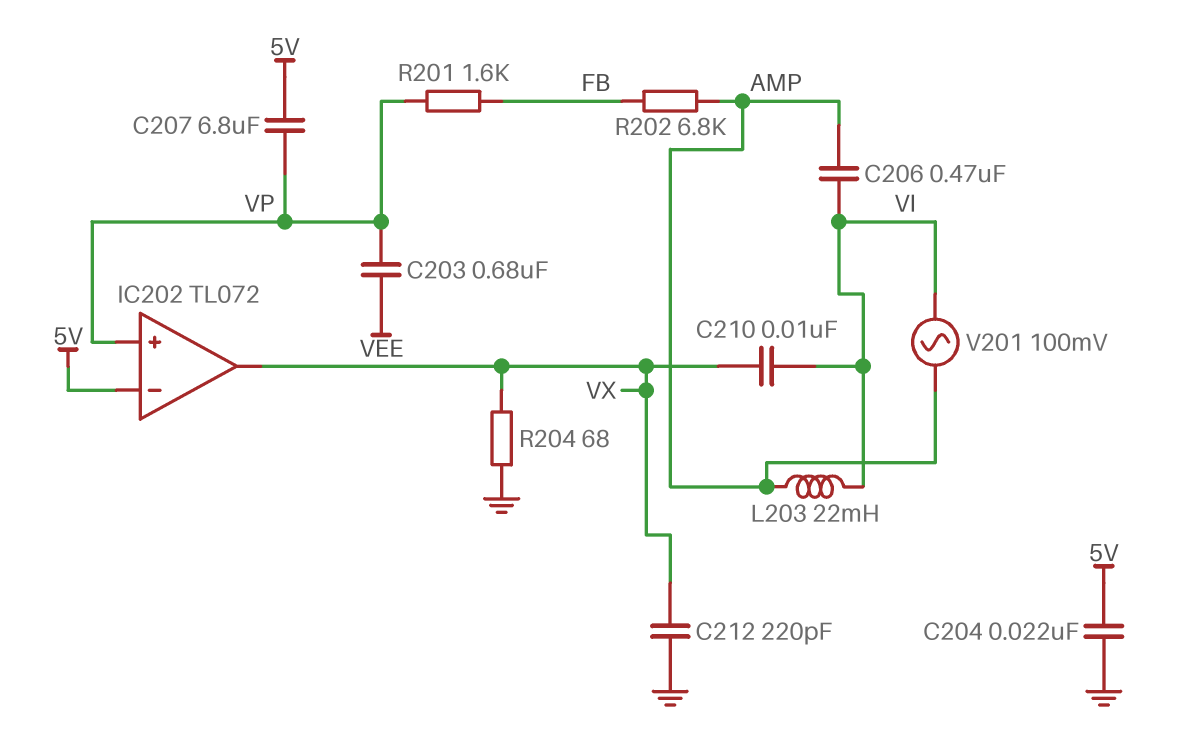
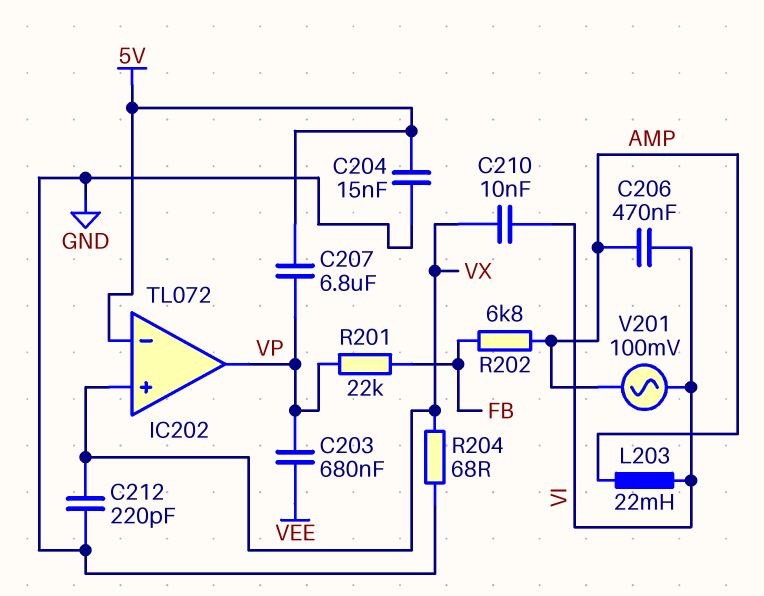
C204: 22nF (5V, GND) -> 15nF (5V, GND)
IC202 pin in+: VP -> VX
IC202 pin out: VX -> VP
R201: 1.6k (FB, VP) -> 22k (FB, VP)

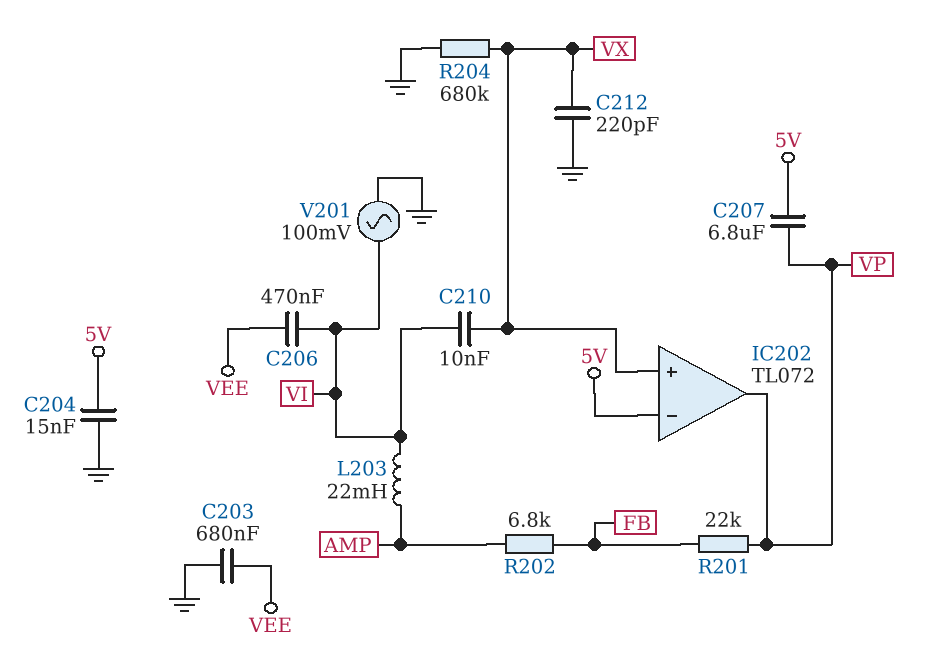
C203: 680nF (VEE, VP) -> 680nF (GND, VEE)
C206: 470nF (AMP, VI) -> 470nF (VEE, VI)
R204: 68 (GND, VX) -> 680k (GND, VX)
V201: AC 100mV (AMP, VI) -> AC 100mV (GND, VI)

